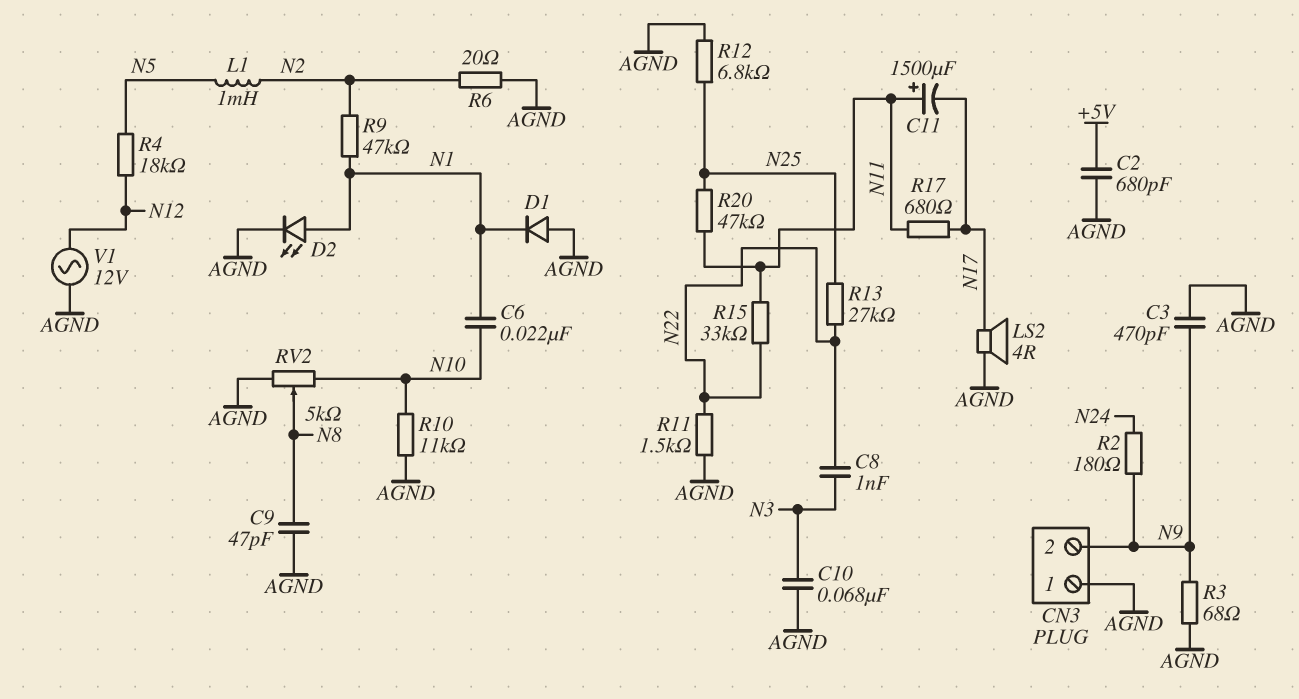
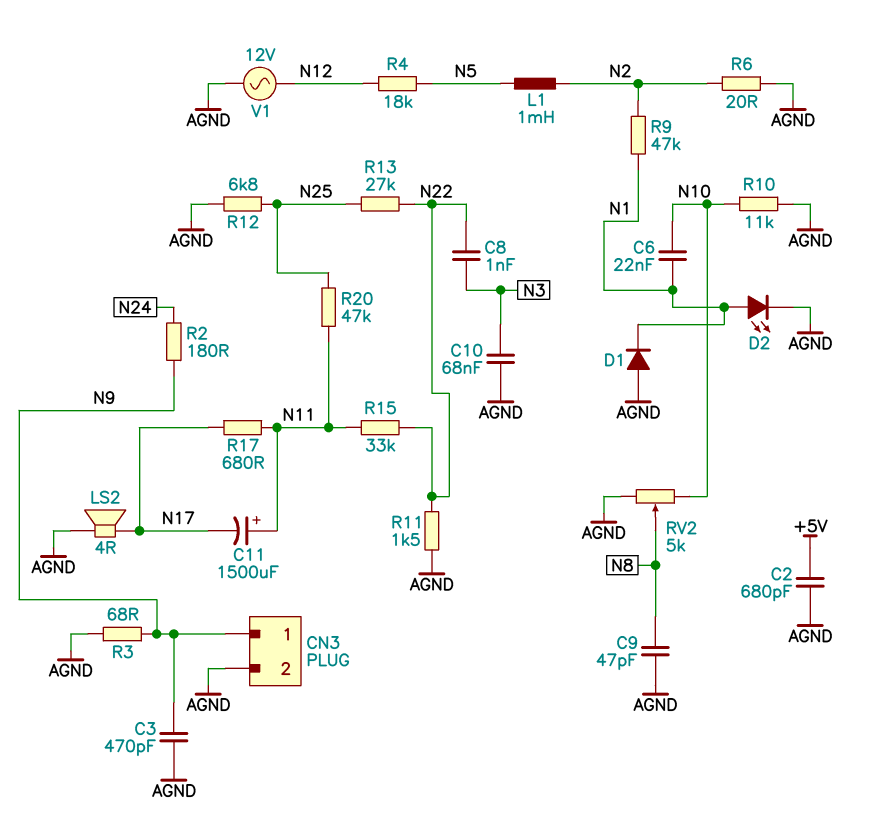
CN3 pin 1: AGND -> N9
CN3 pin 2: N9 -> AGND

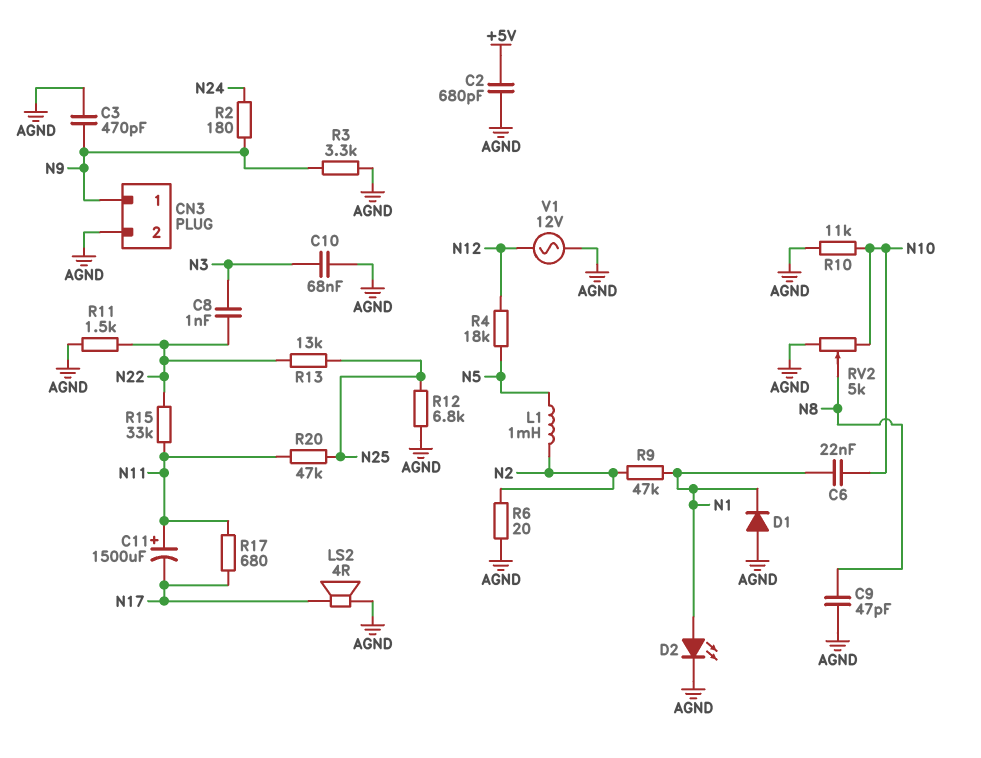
R3: 68 (AGND, N9) -> 3.3k (AGND, N9)
R13: 27k (N22, N25) -> 13k (N22, N25)

